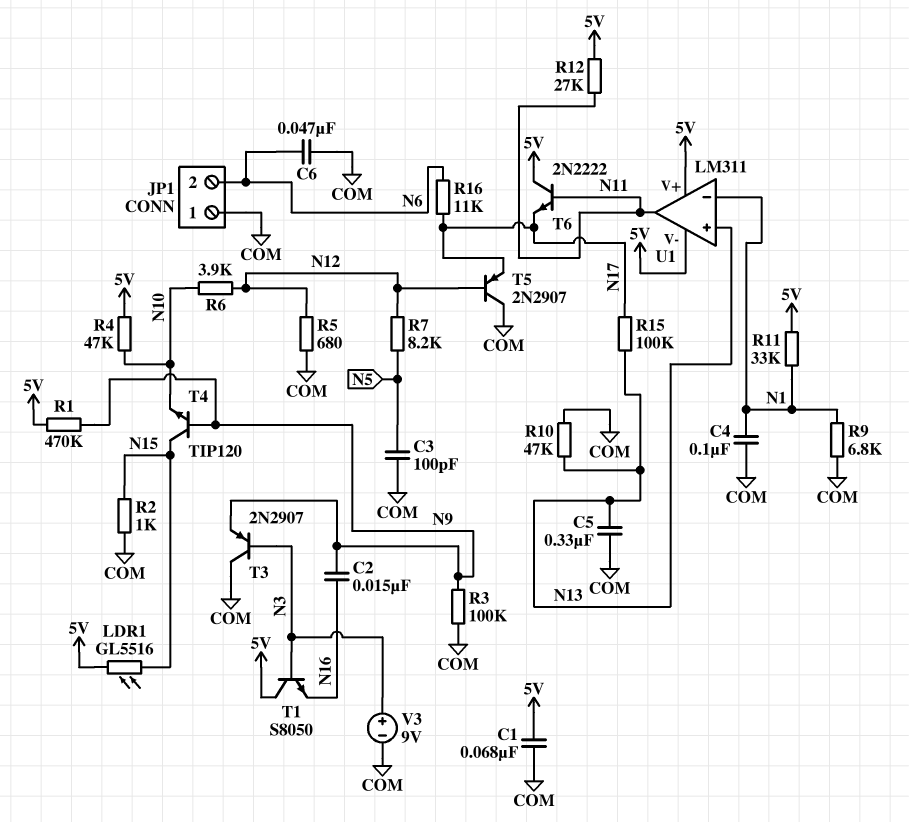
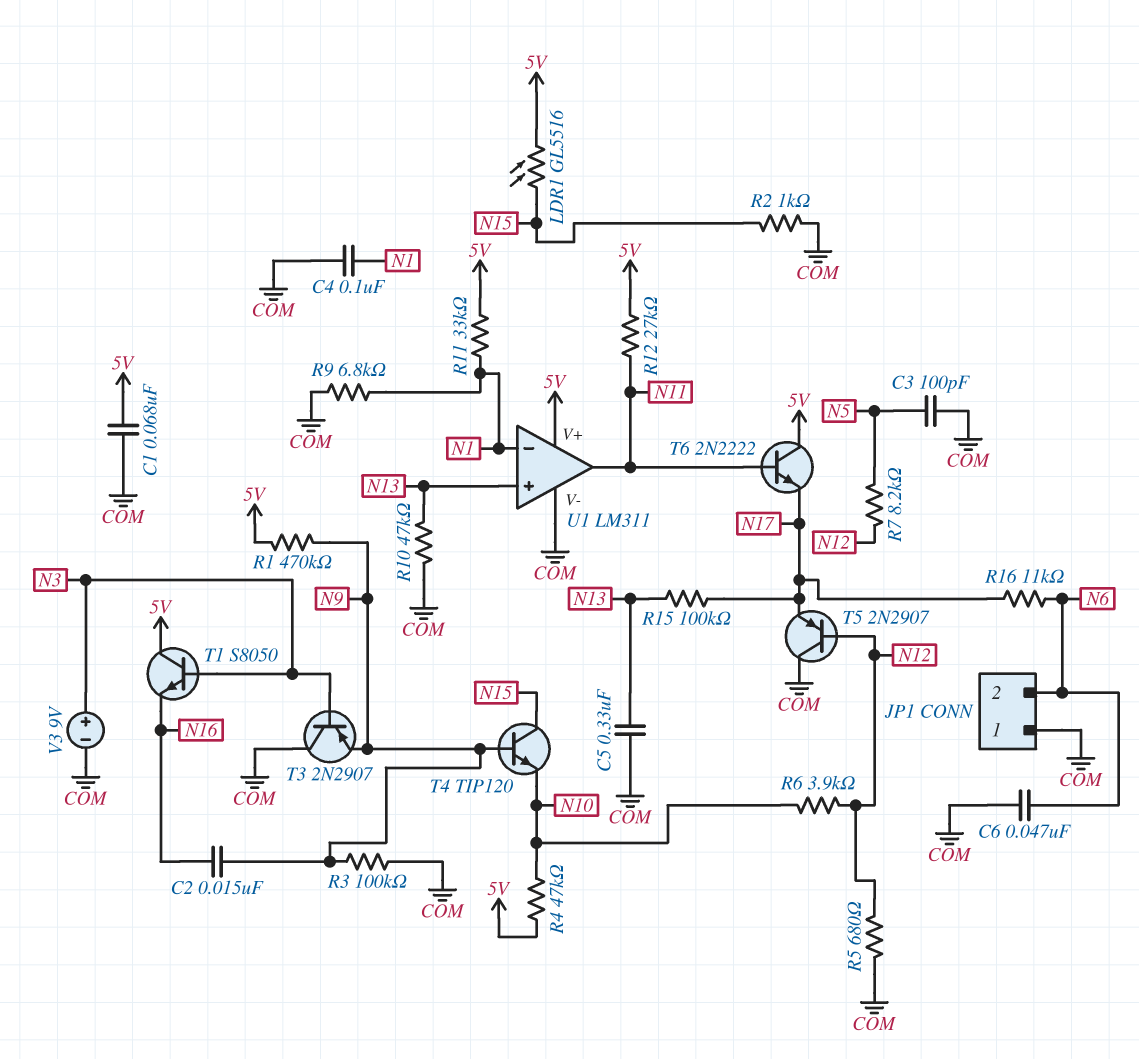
U1 pin V-: 5V -> COM

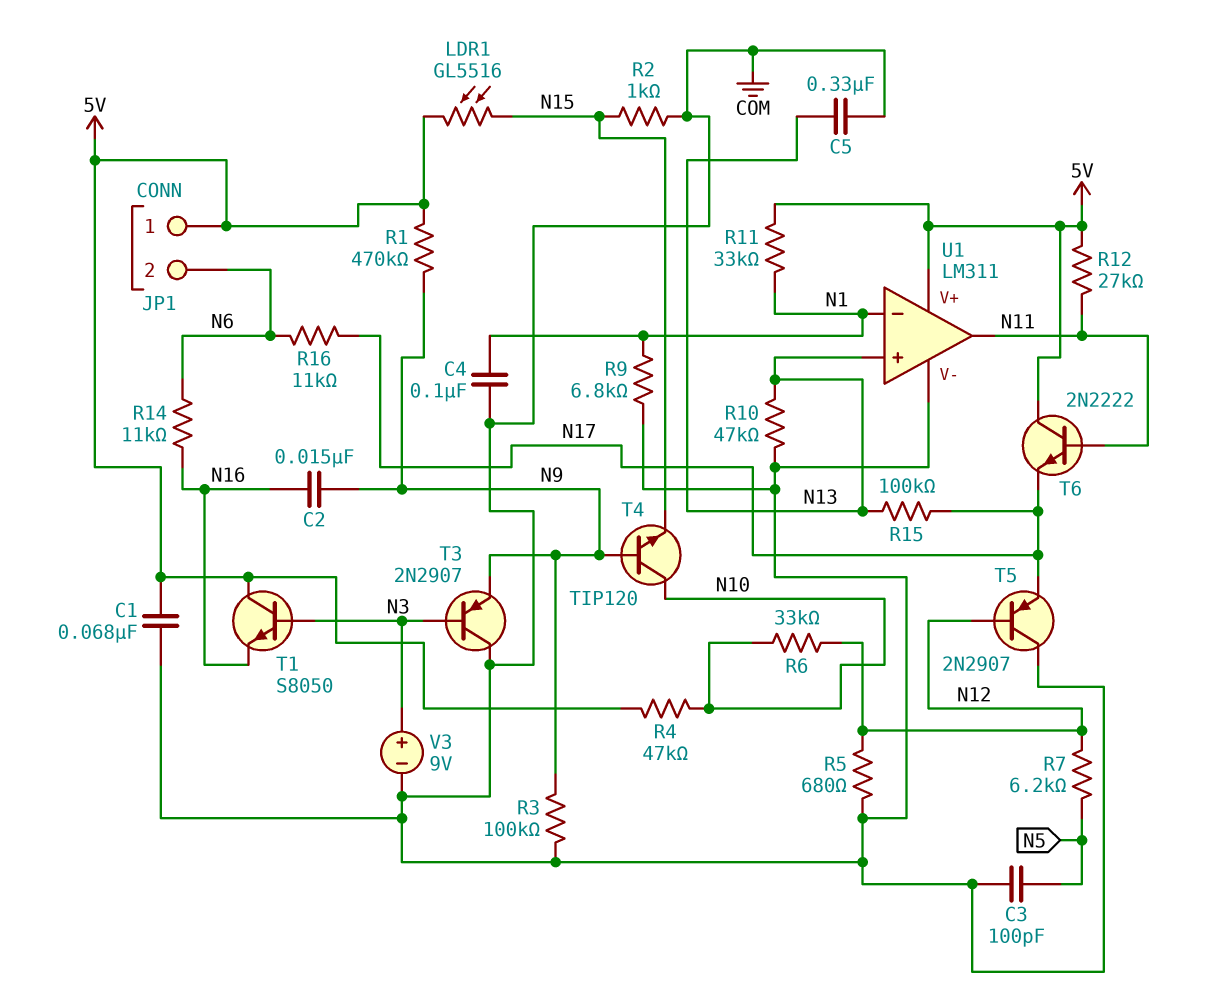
C6: 47nF (COM, N6) -> none
JP1 pin 1: COM -> 5V
R6: 3.9k (N10, N12) -> 33k (N10, N12)
R7: 8.2k (N5, N12) -> 6.2k (N5, N12)
R14: none -> 11k (N6, N16)
T4: NPN TIP120 (B N9, C N15, E N10) -> NPN TIP120 (B N9, C N10, E N15)

